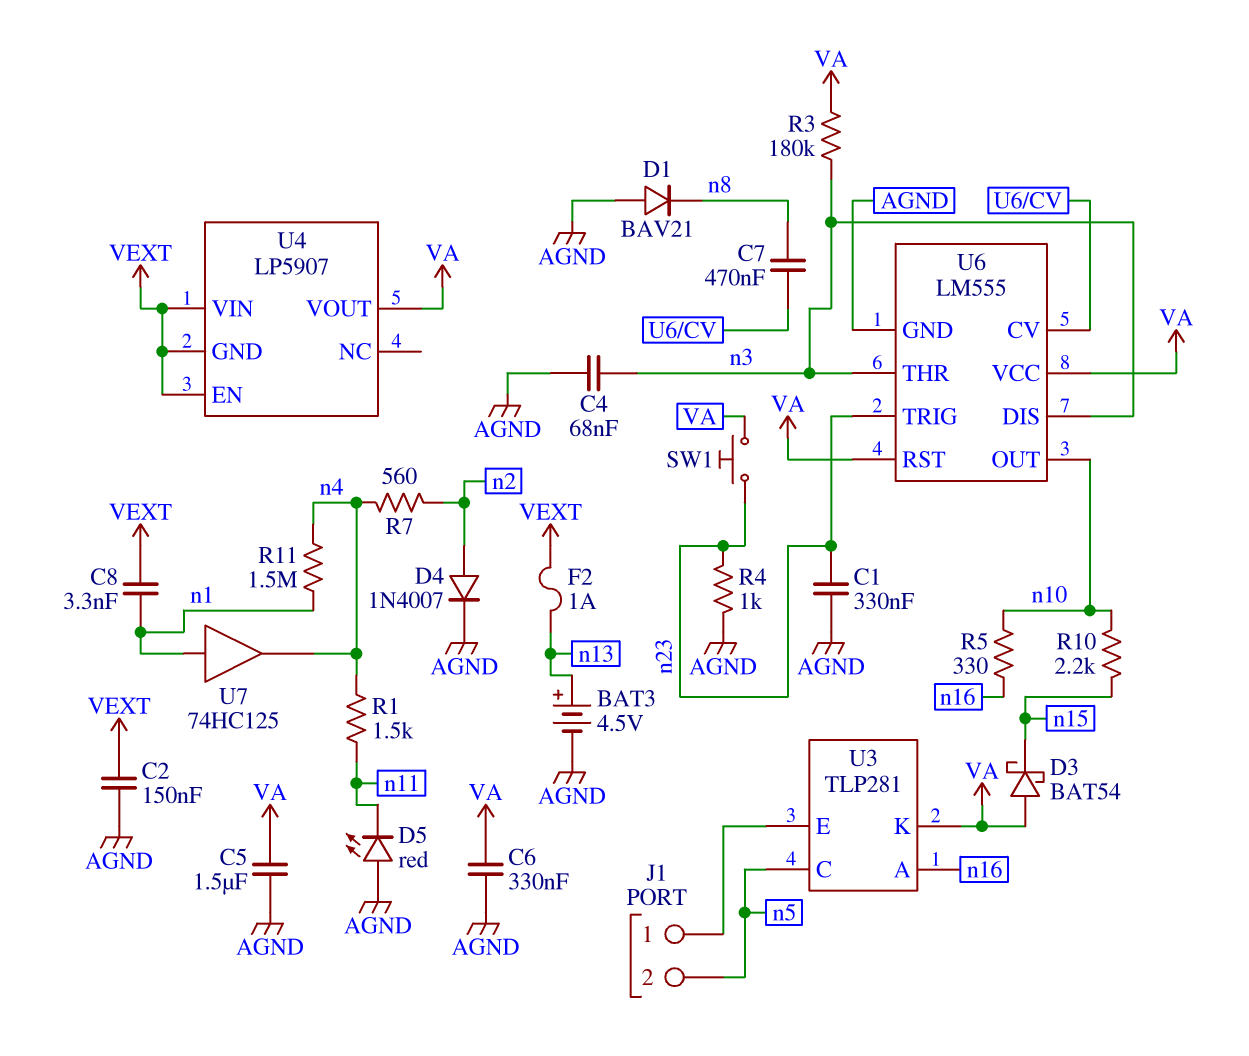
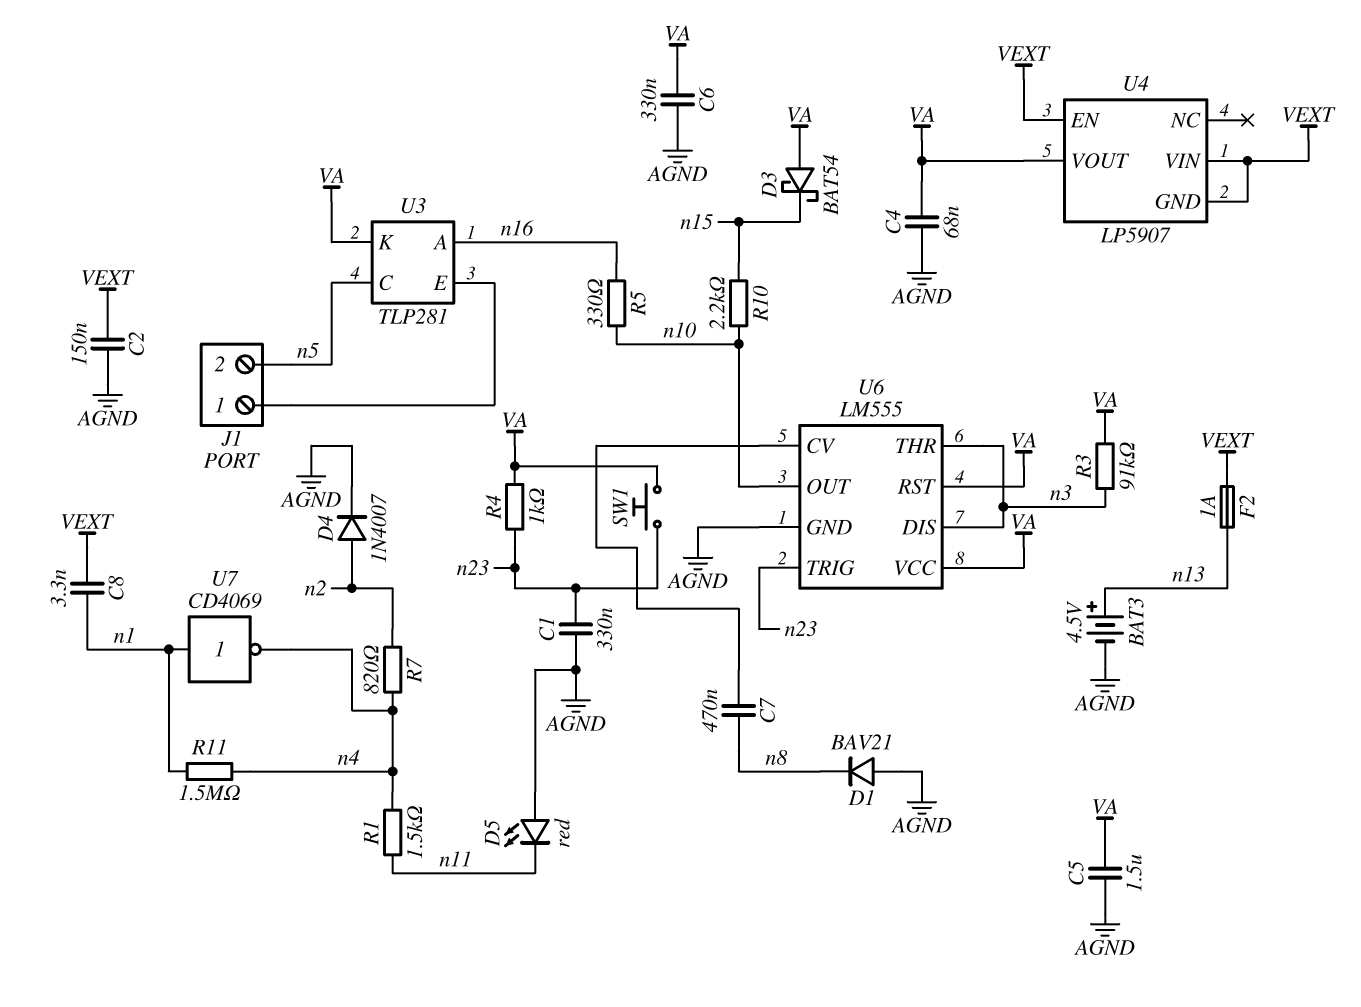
C4: 68nF (AGND, n3) -> 68nF (AGND, VA)
R3: 180k (VA, n3) -> 91k (VA, n3)
R4: 1k (AGND, n23) -> 1k (VA, n23)
R7: 560 (n2, n4) -> 820 (n2, n4)
U7: buffer 74HC125 (in n1, out n4) -> NOT CD4069 (in n1, out n4)

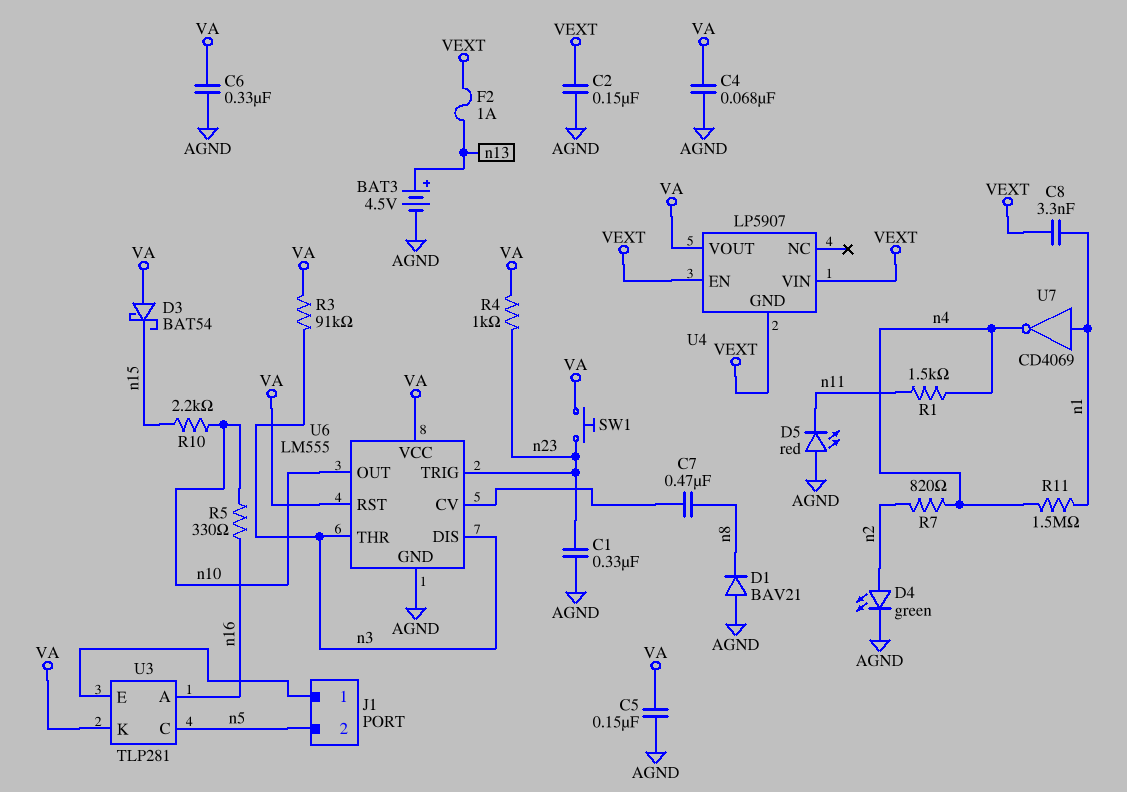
C5: 1.5uF (AGND, VA) -> 150nF (AGND, VA)
D4: diode 1N4007 (A n2, K AGND) -> LED green (A n2, K AGND)

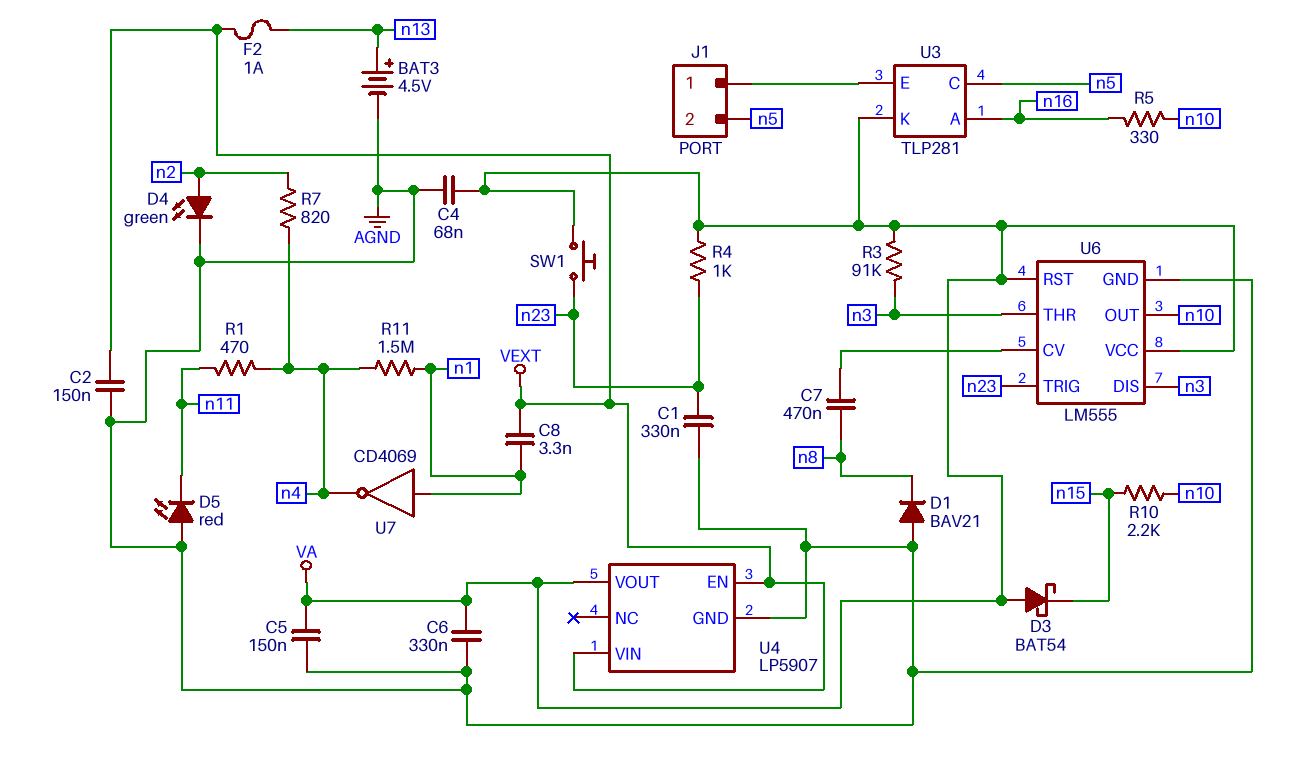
R1: 1.5k (n4, n11) -> 470 (n4, n11)
U4 pin GND: VEXT -> AGND

